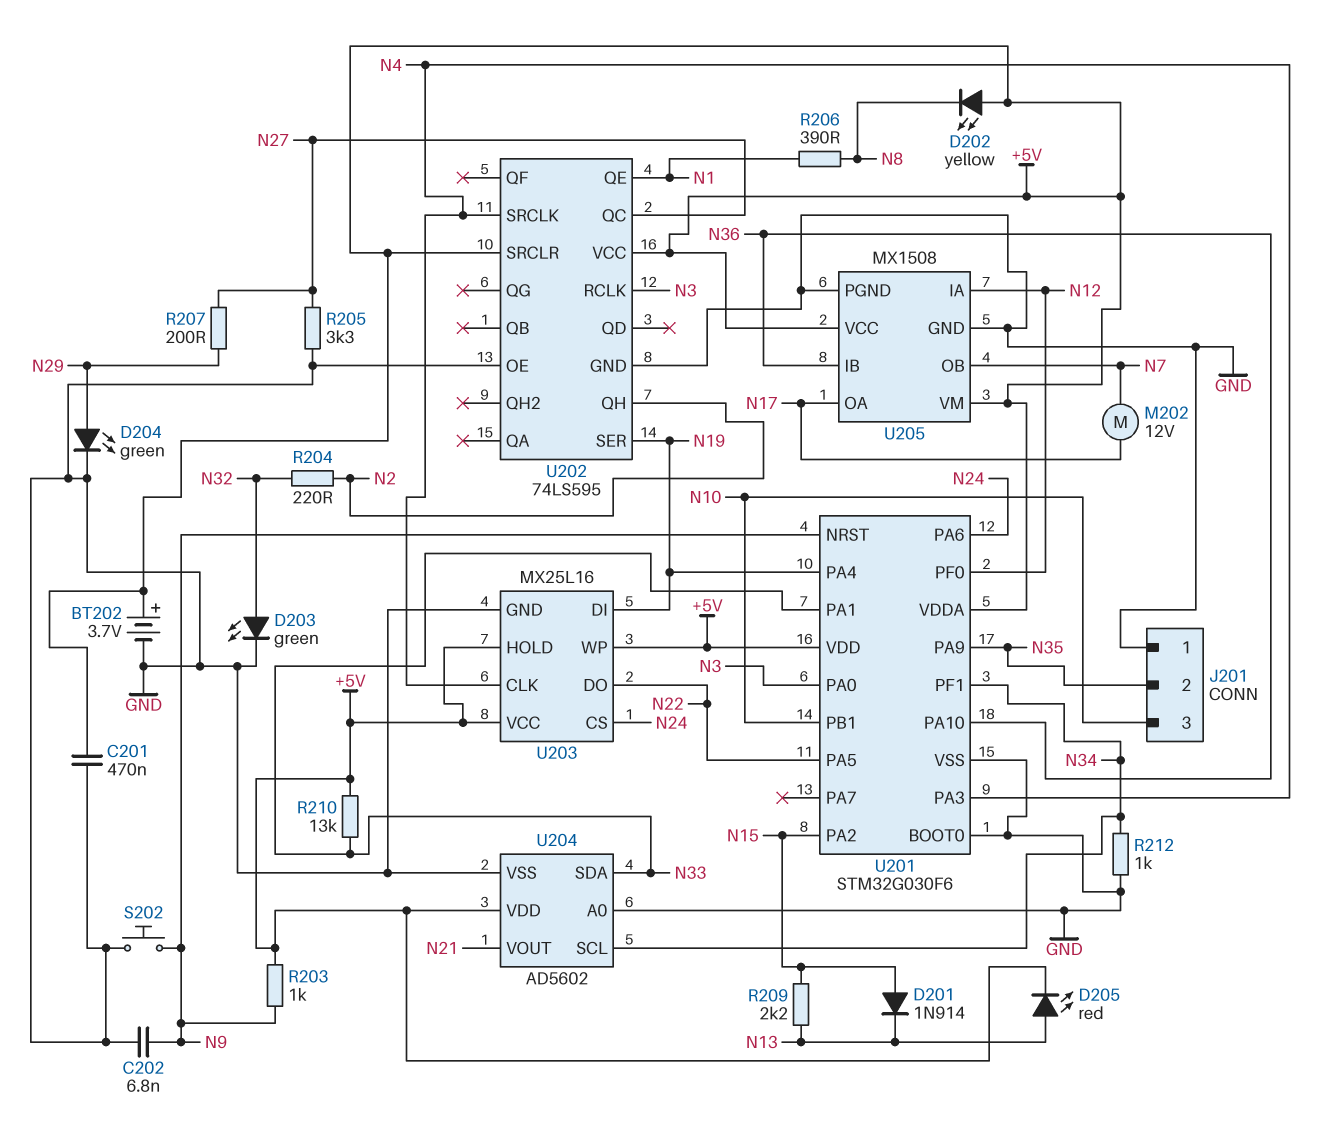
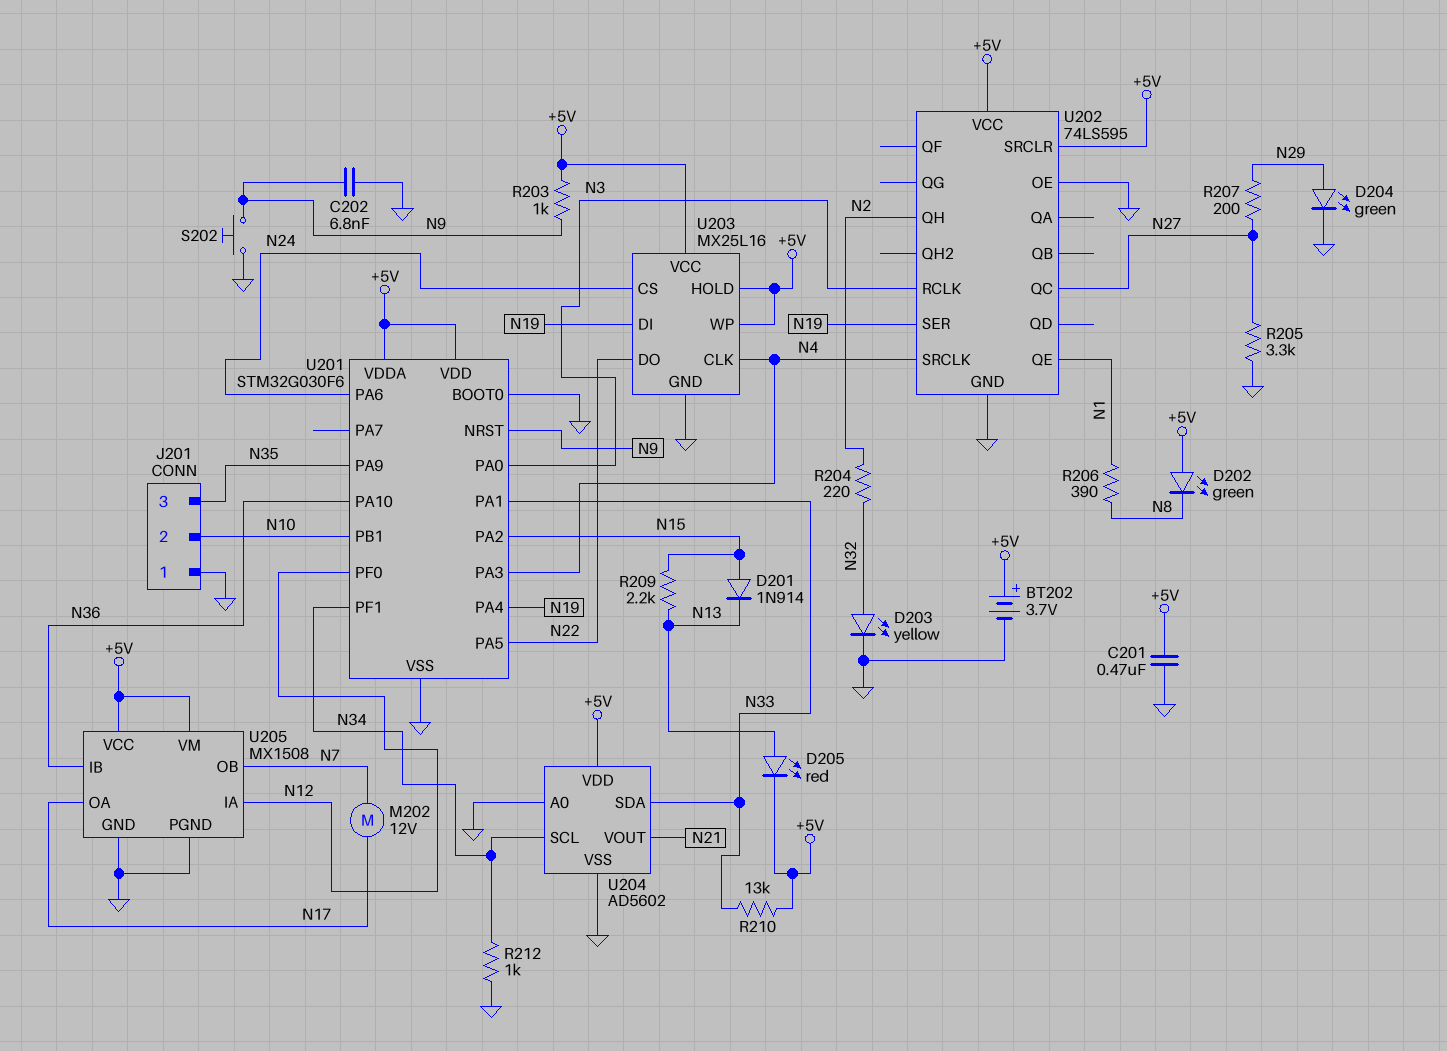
D202: LED yellow (A +5V, K N8) -> LED green (A +5V, K N8)
D203: LED green (A N32, K GND) -> LED yellow (A N32, K GND)
J201 pin 2: N35 -> N10
J201 pin 3: N10 -> N35

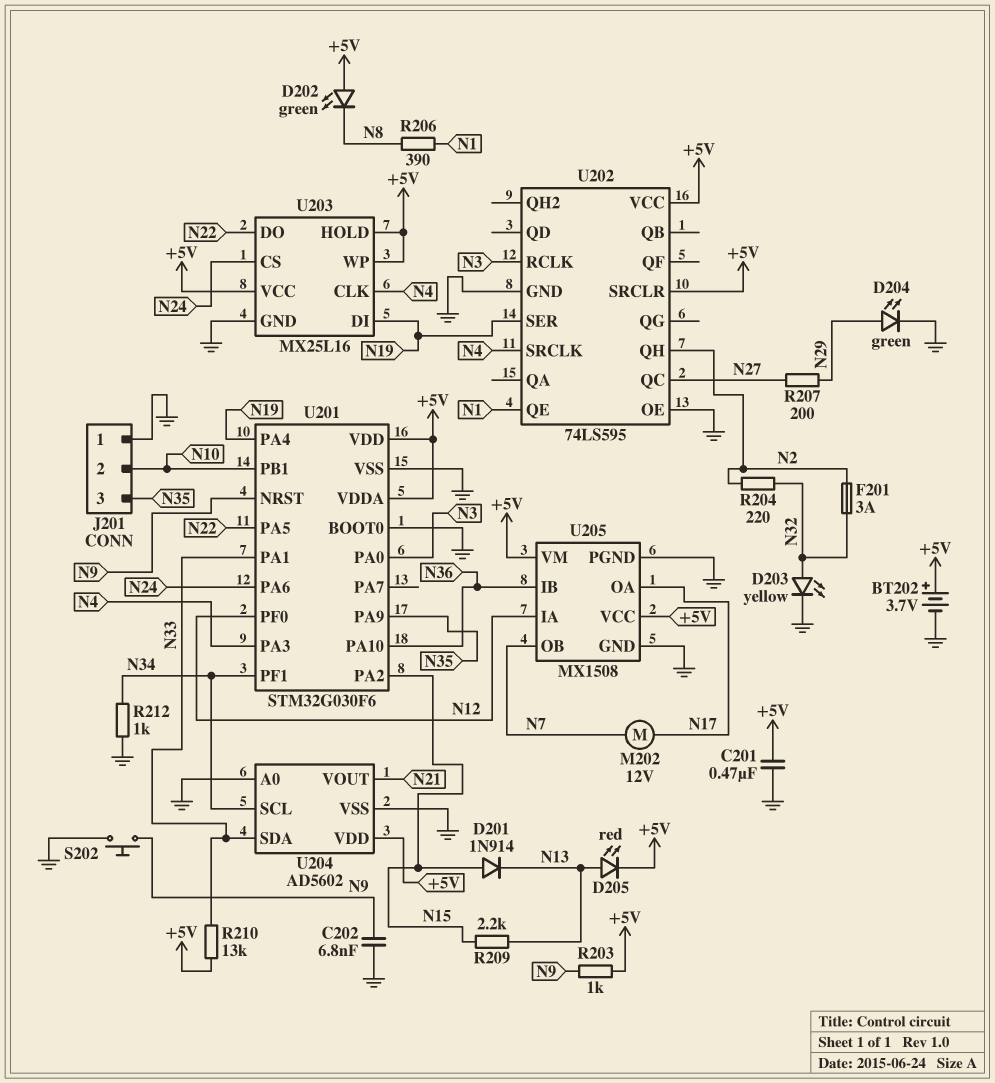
F201: none -> 3A (N2, N32)
R205: 3.3k (GND, N27) -> none

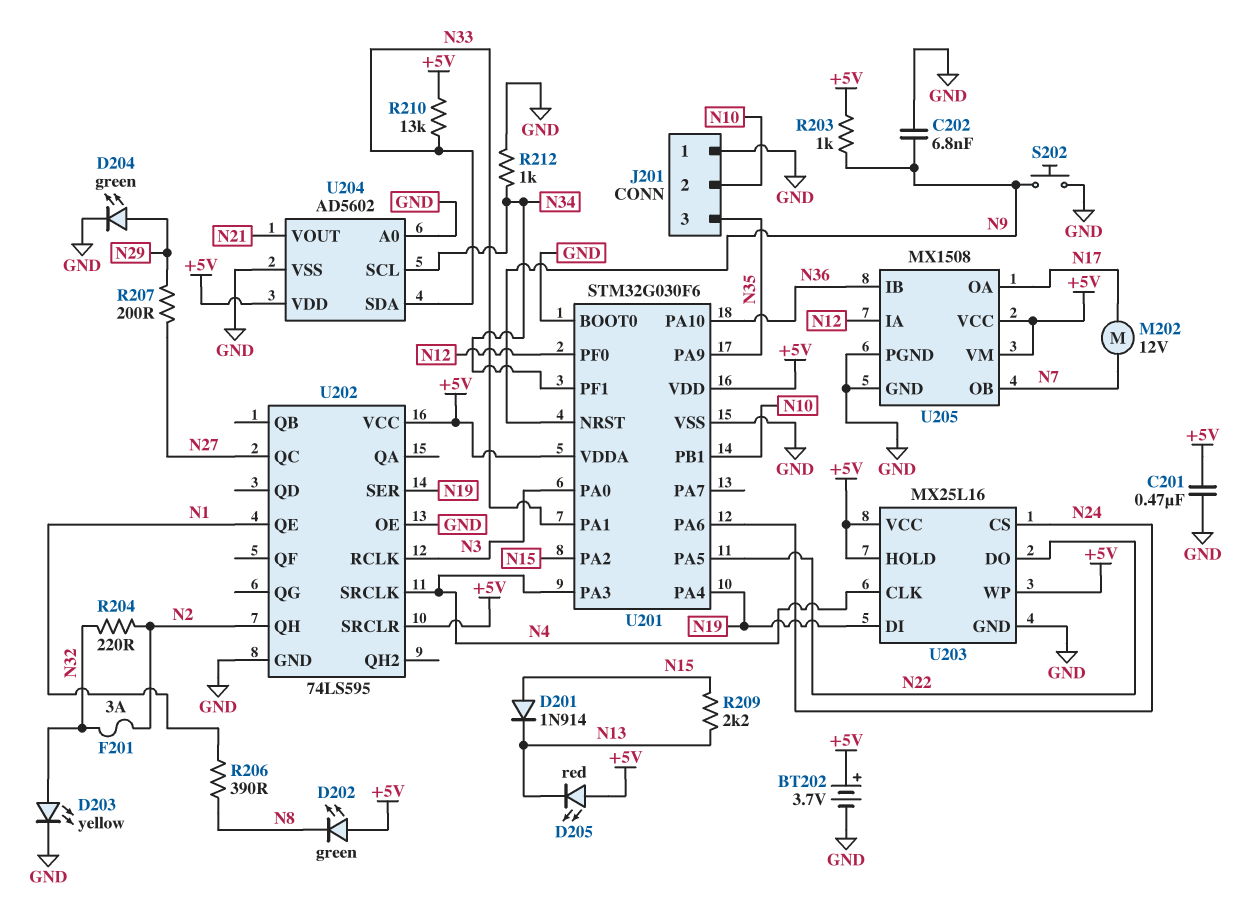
D205: LED red (A N13, K +5V) -> LED red (A +5V, K N13)

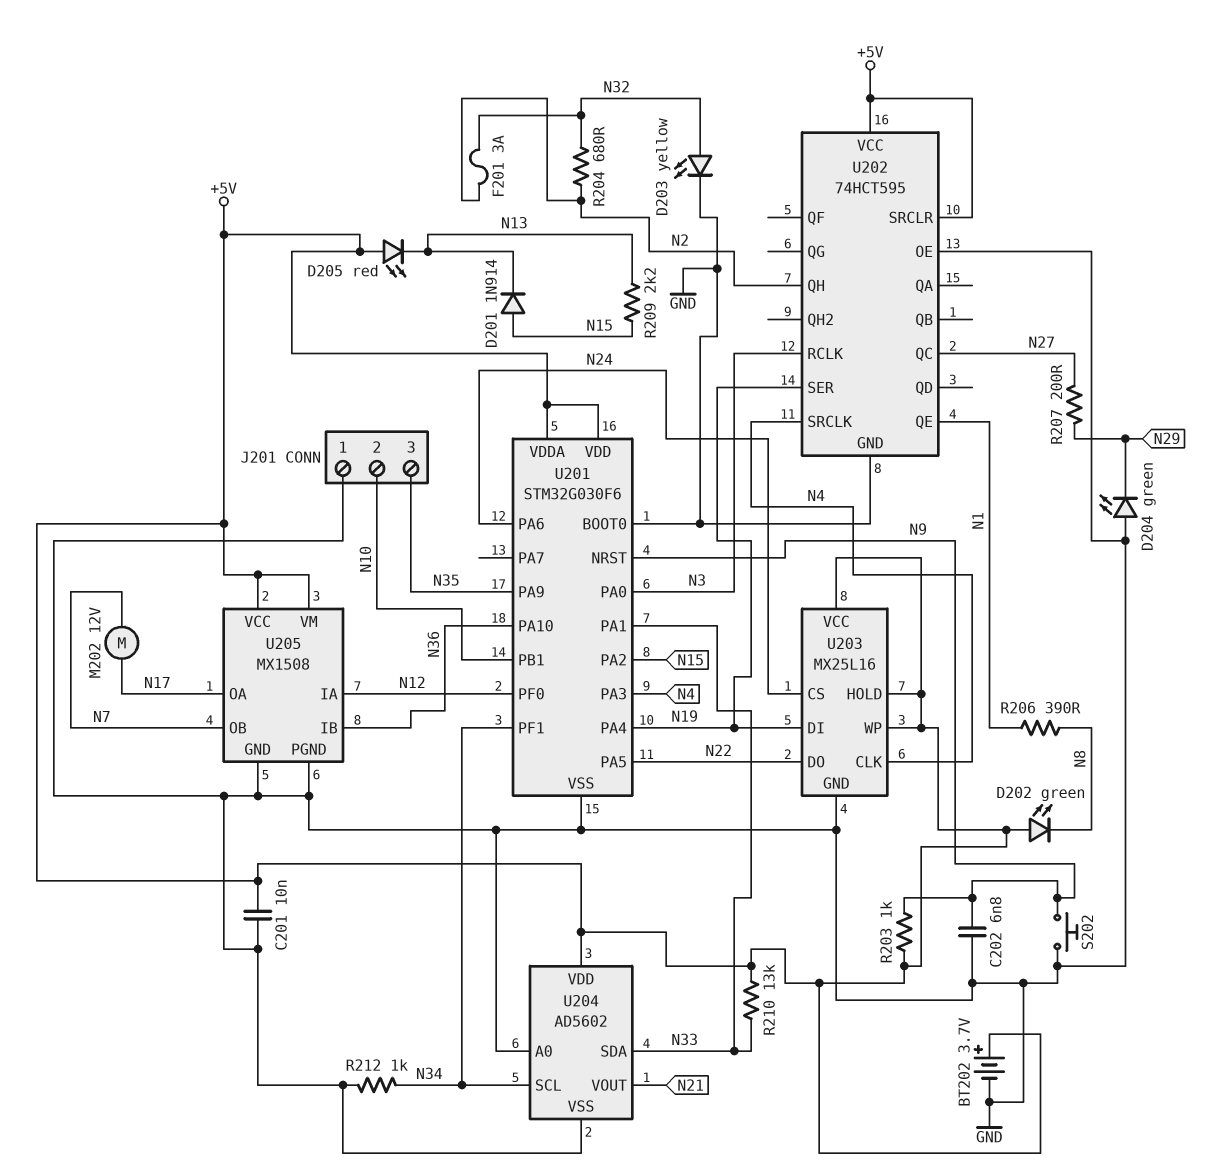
C201: 470nF (+5V, GND) -> 10nF (+5V, GND)
D204: LED green (A N29, K GND) -> LED green (A GND, K N29)
R204: 220 (N2, N32) -> 680 (N2, N32)
U202: 74LS595 -> 74HCT595

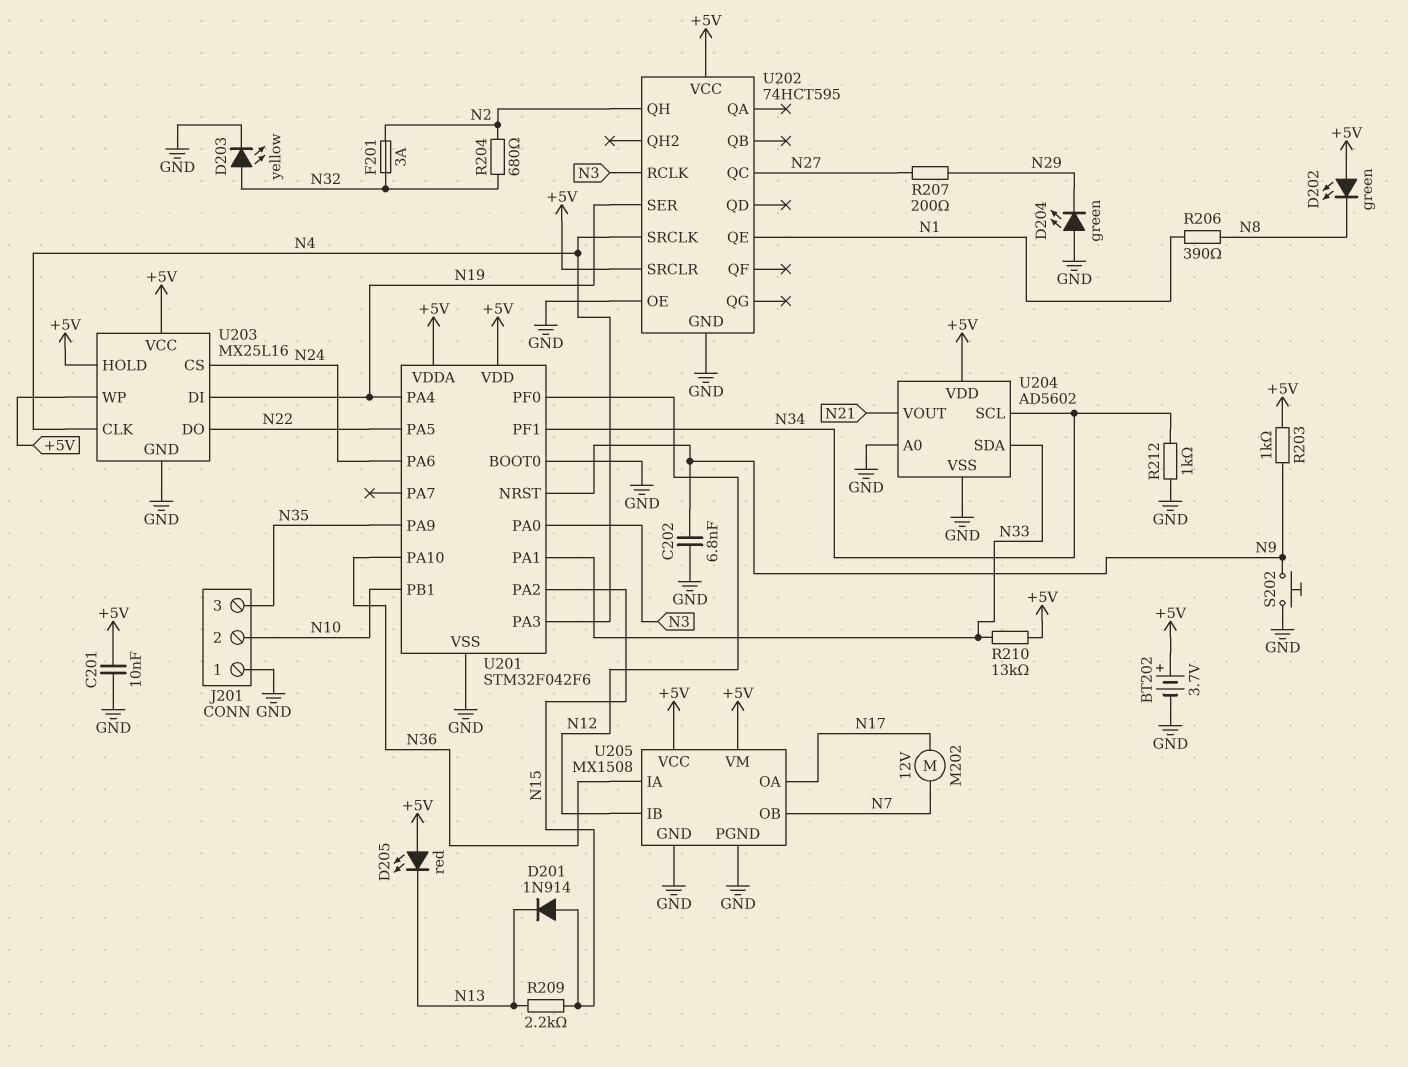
U201: STM32G030F6 -> STM32F042F6
U205 pin IA: N12 -> N36
U205 pin IB: N36 -> N12

